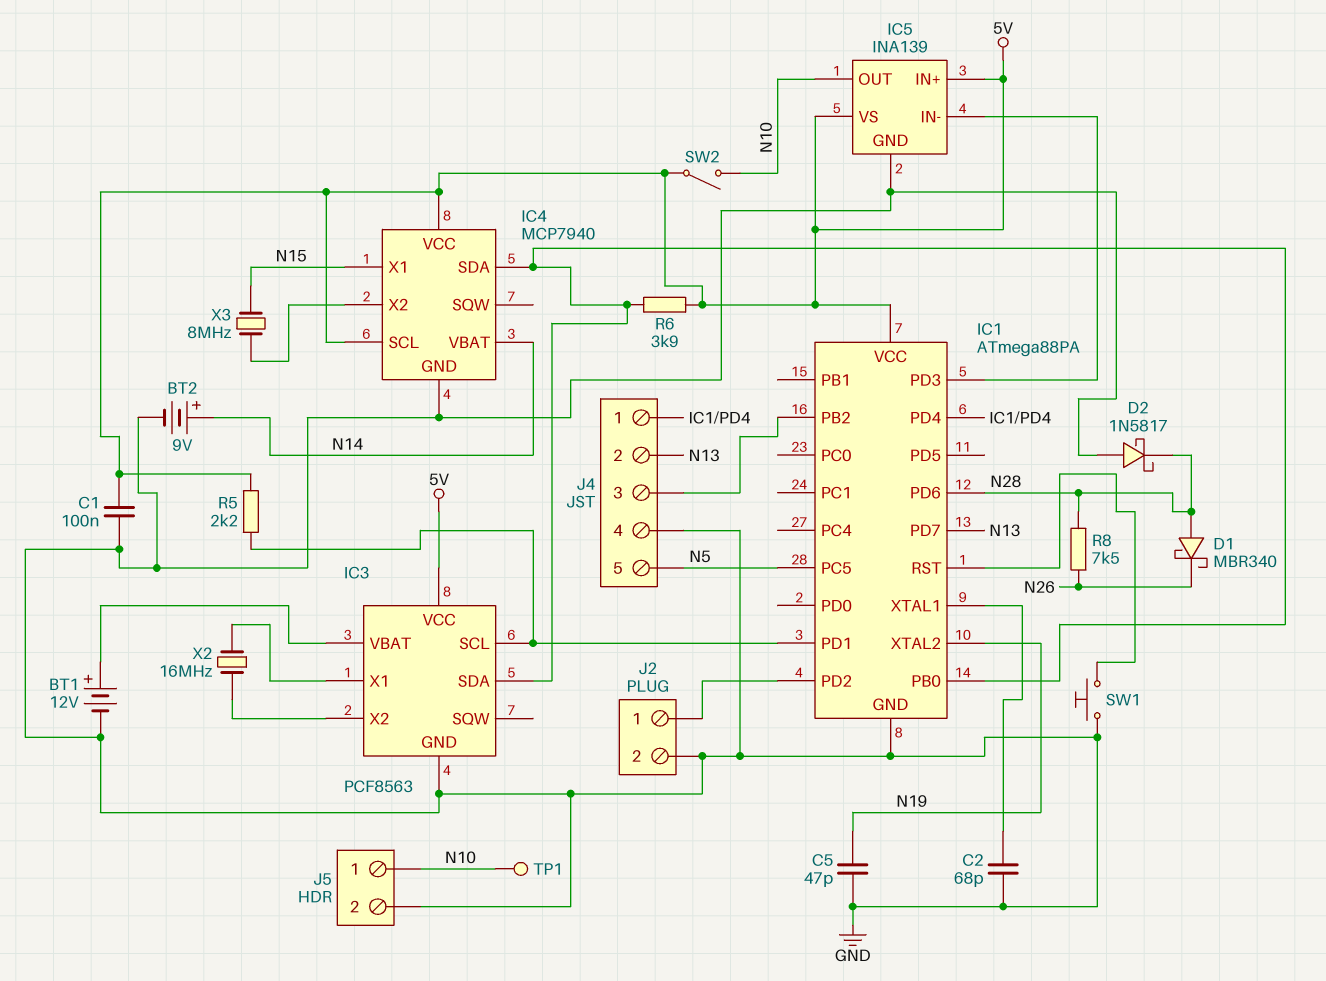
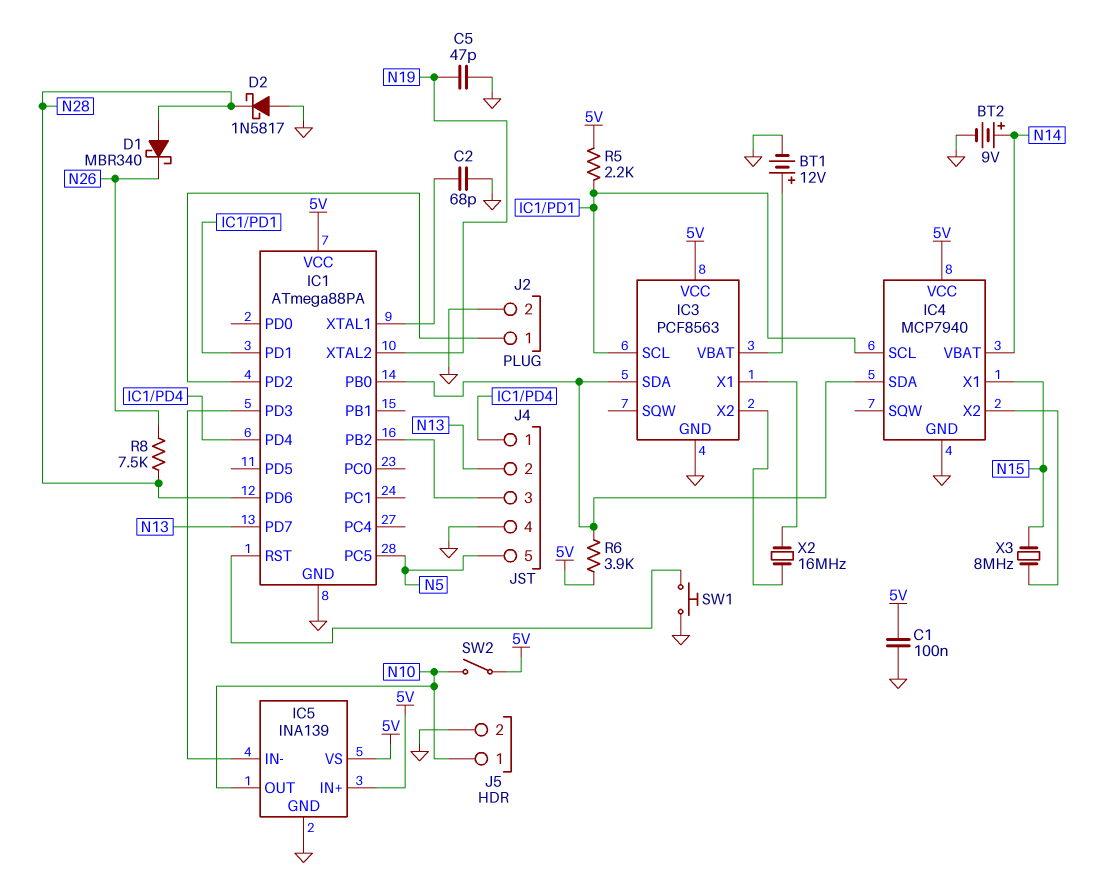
IC4 pin SCL: 5V -> IC1/PD1
TP1: test point (N10) -> none

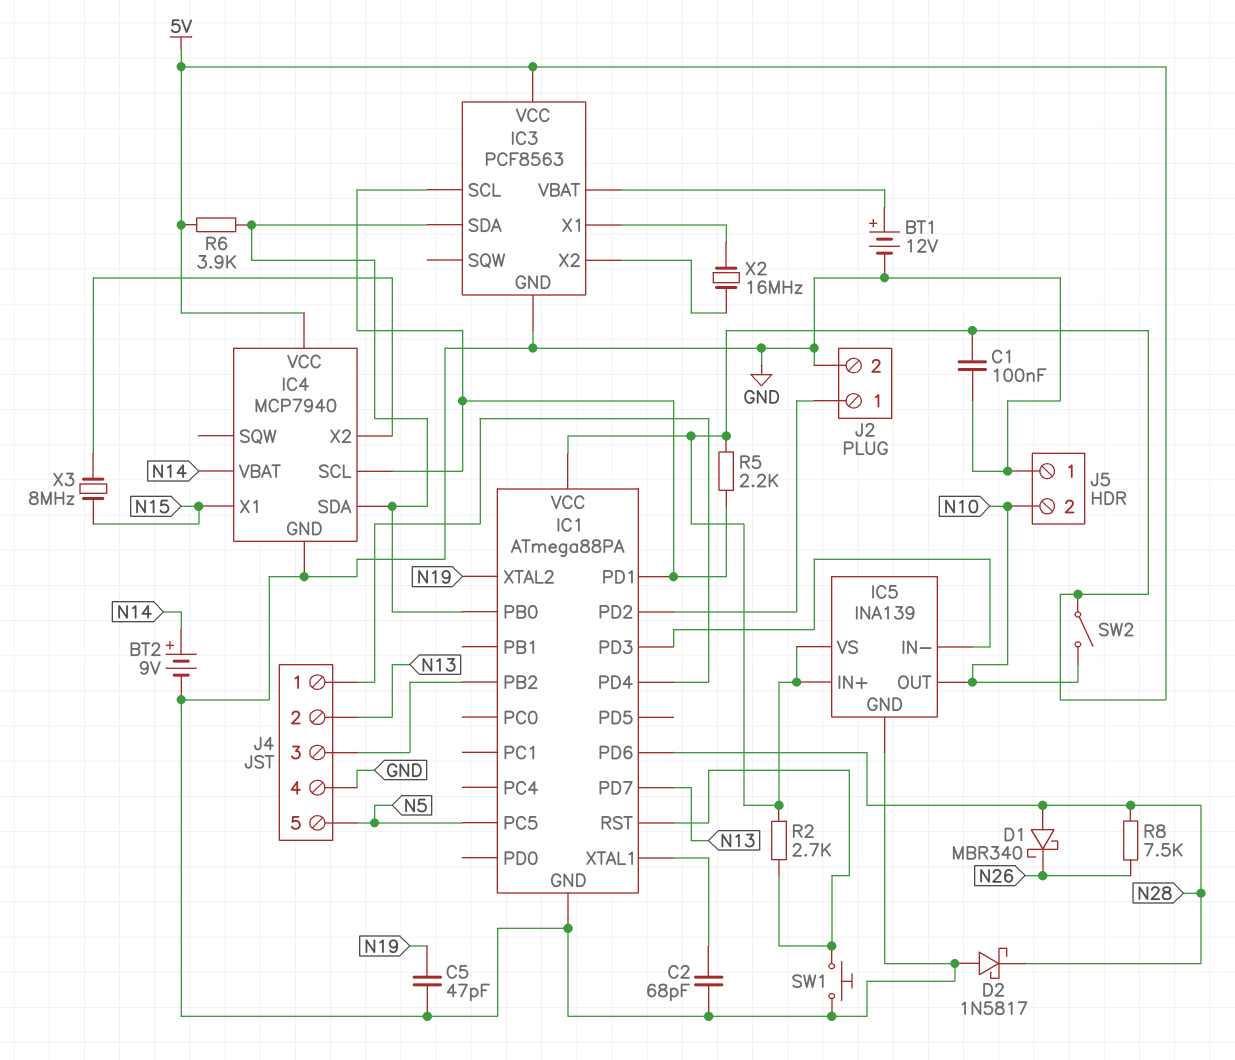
J5 pin 1: N10 -> GND
J5 pin 2: GND -> N10
R2: none -> 2.7k (5V, IC1/RST)

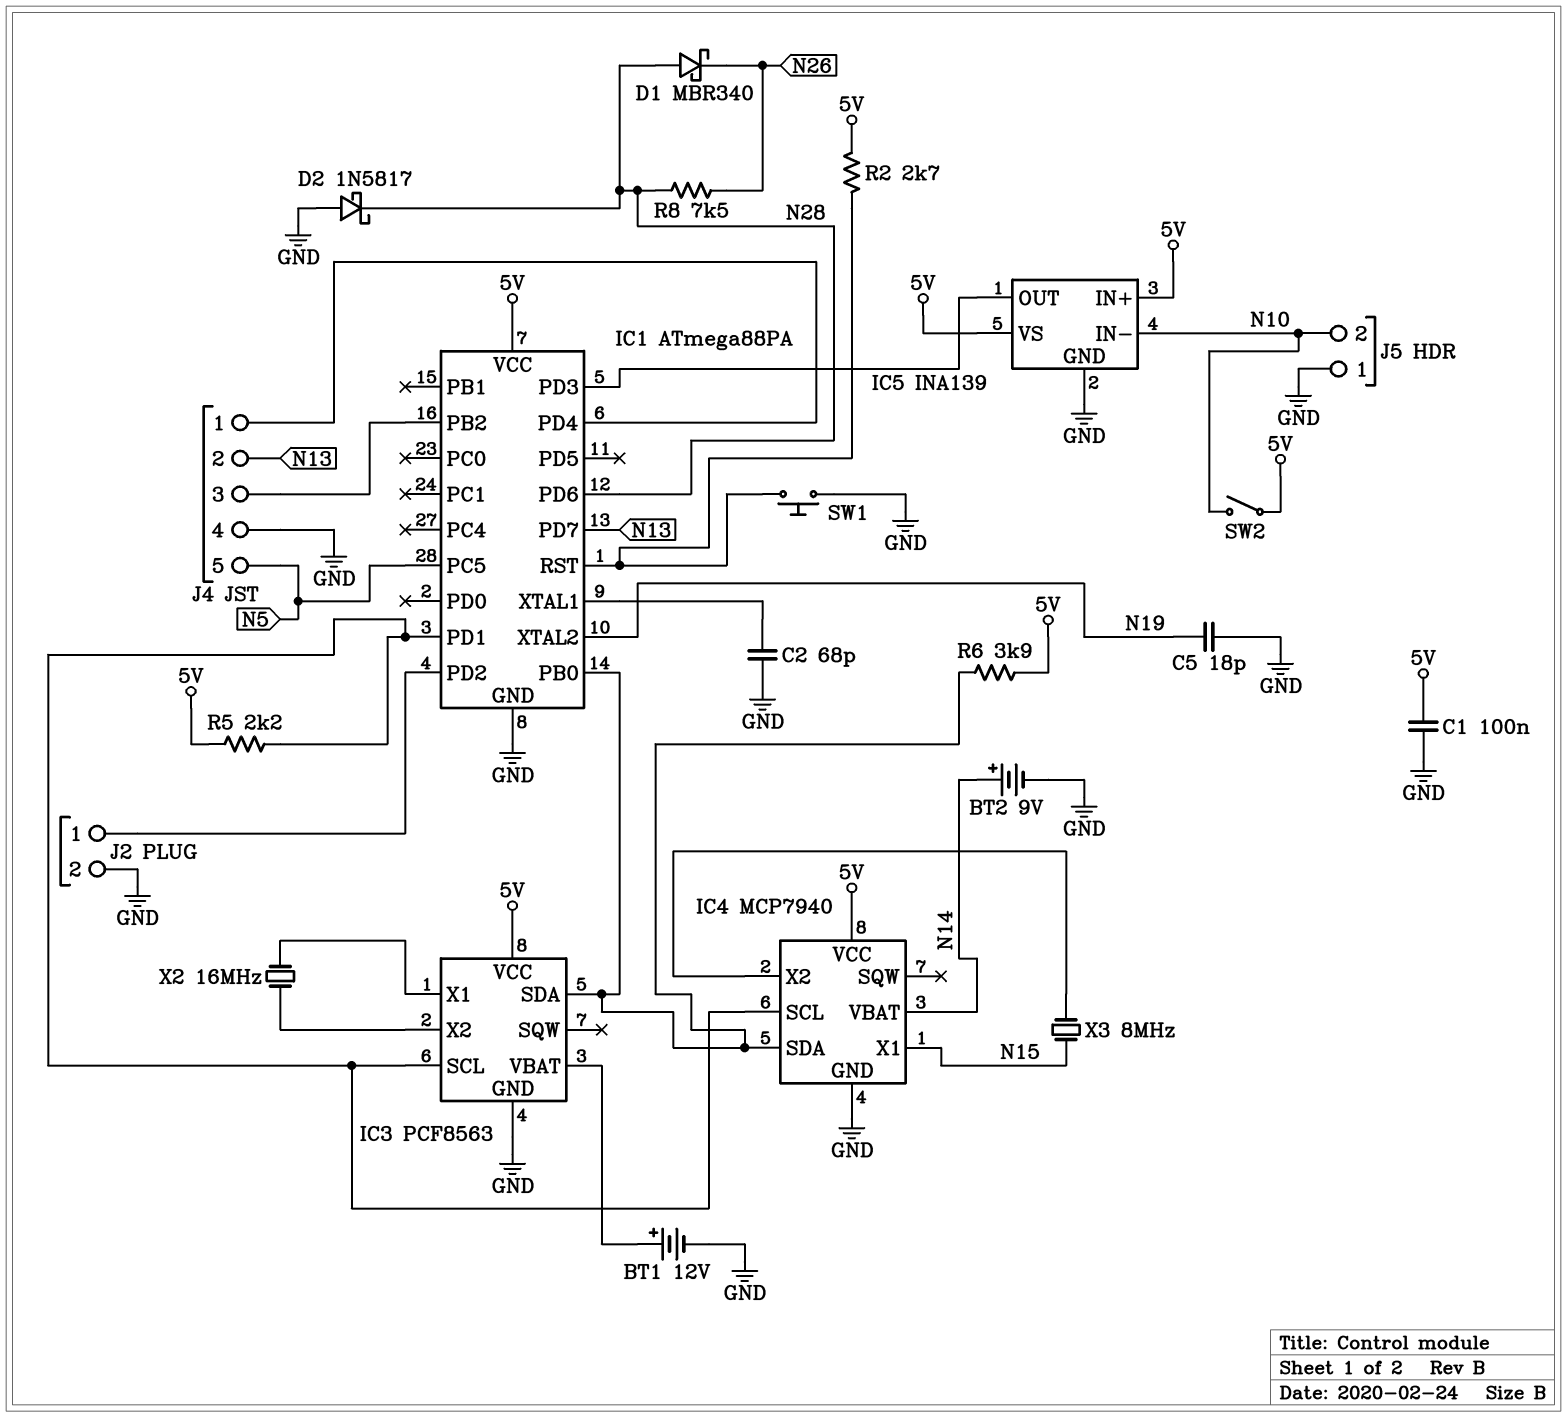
C5: 47pF (GND, N19) -> 18pF (GND, N19)
IC5 pin IN-: IC1/PD3 -> N10
IC5 pin OUT: N10 -> IC1/PD3

